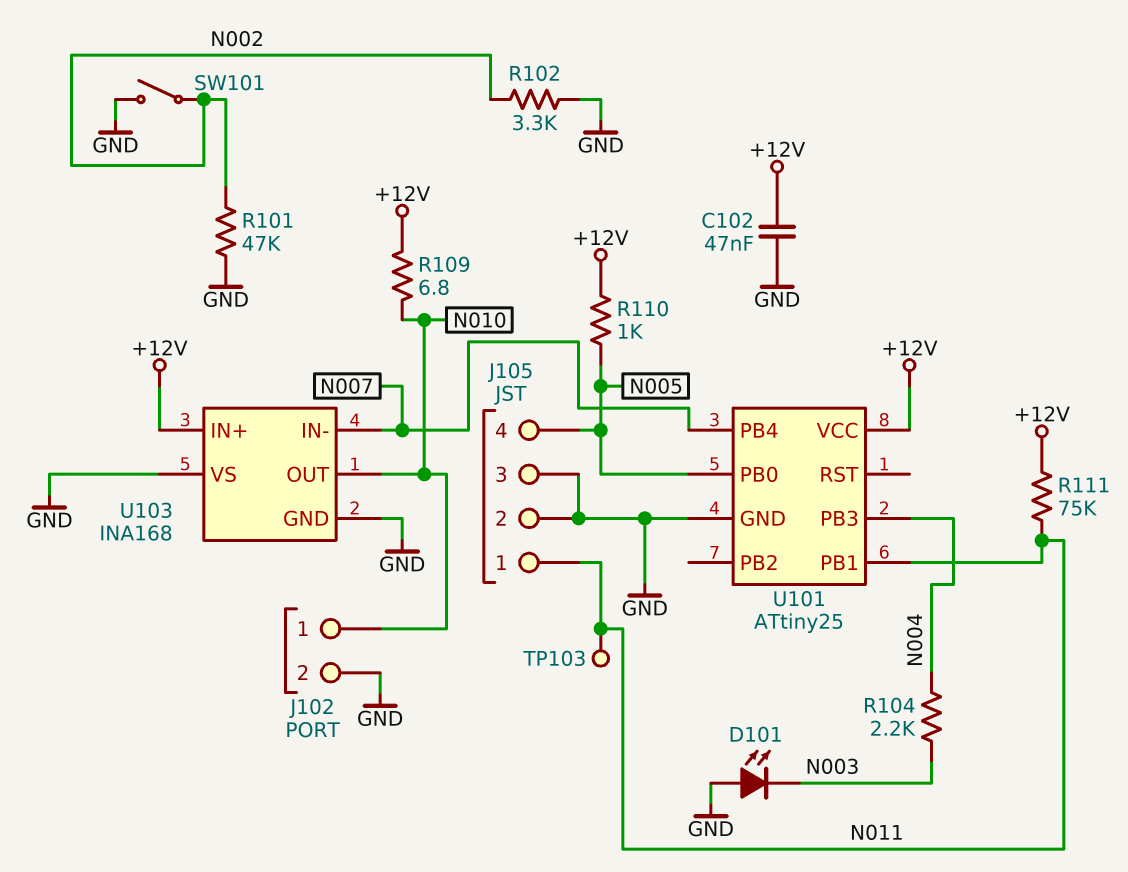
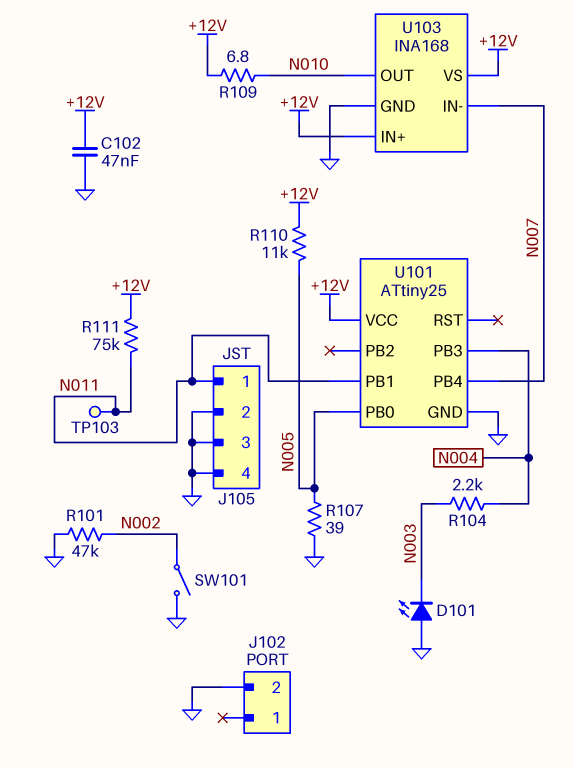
J102 pin 1: N010 -> none
J105 pin 4: N005 -> GND
R102: 3.3k (GND, N002) -> none
R107: none -> 39 (GND, N005)
R110: 1k (+12V, N005) -> 11k (+12V, N005)
U103 pin VS: GND -> +12V

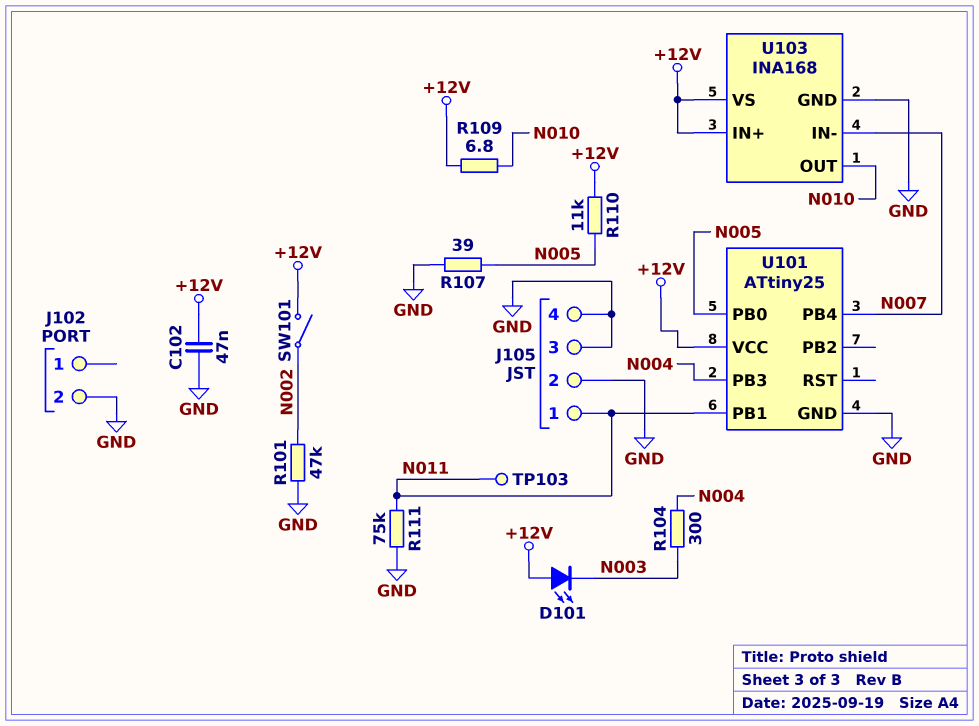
D101: LED (A GND, K N003) -> LED (A +12V, K N003)
R104: 2.2k (N003, N004) -> 300 (N003, N004)
R111: 75k (+12V, N011) -> 75k (GND, N011)
SW101: switch (GND, N002) -> switch (+12V, N002)

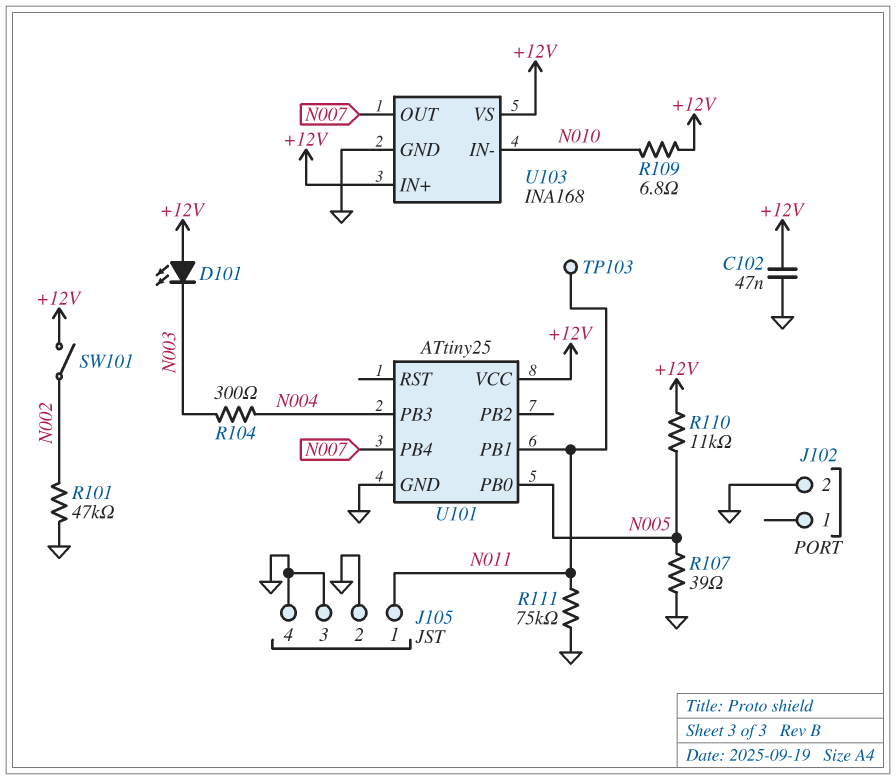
U103 pin IN-: N007 -> N010
U103 pin OUT: N010 -> N007

